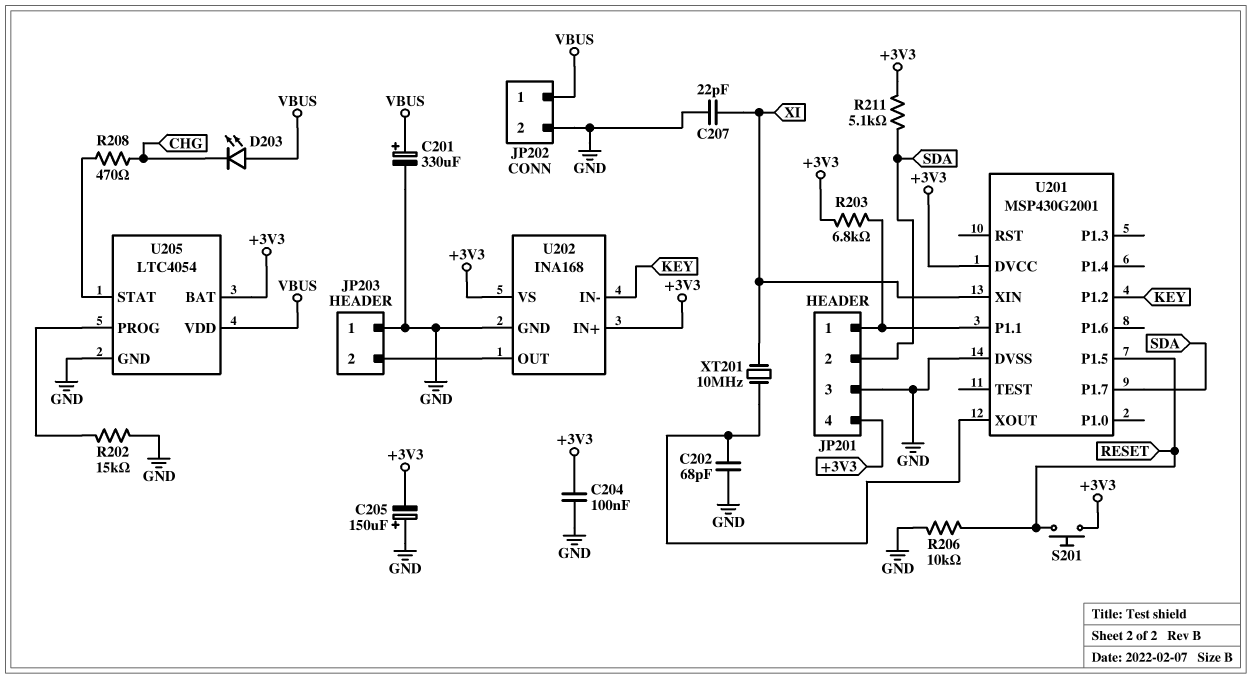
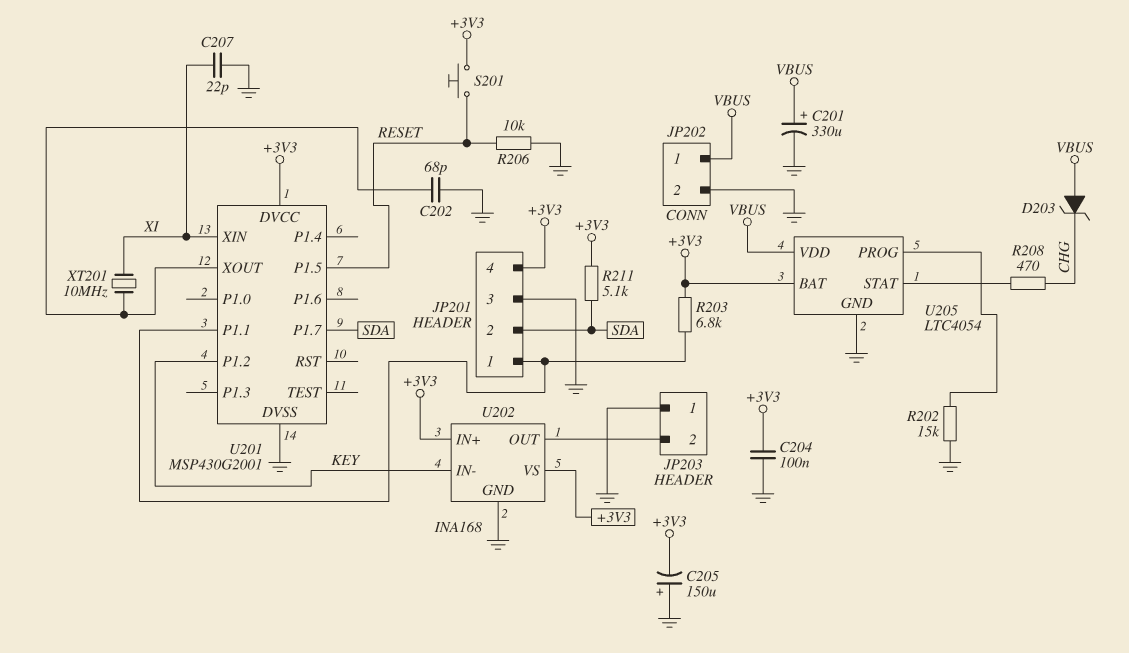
D203: LED (A VBUS, K CHG) -> zener (A VBUS, K CHG)

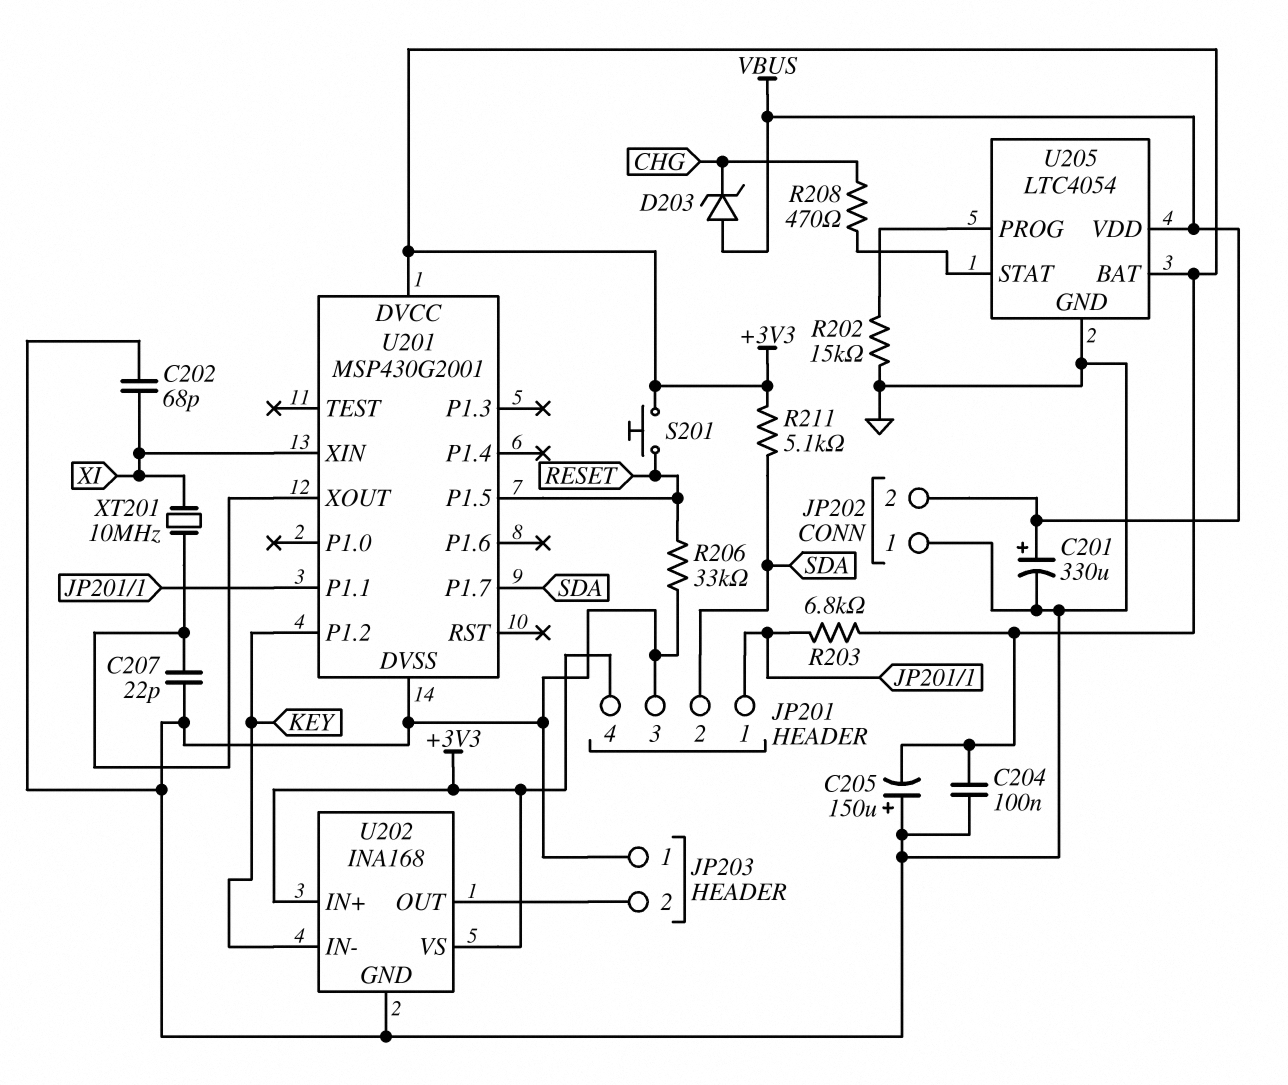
C202: 68pF (GND, U201/XOUT) -> 68pF (GND, XI)
C207: 22pF (GND, XI) -> 22pF (GND, U201/XOUT)
JP202 pin 1: VBUS -> GND
JP202 pin 2: GND -> VBUS
R206: 10k (GND, RESET) -> 33k (GND, RESET)

